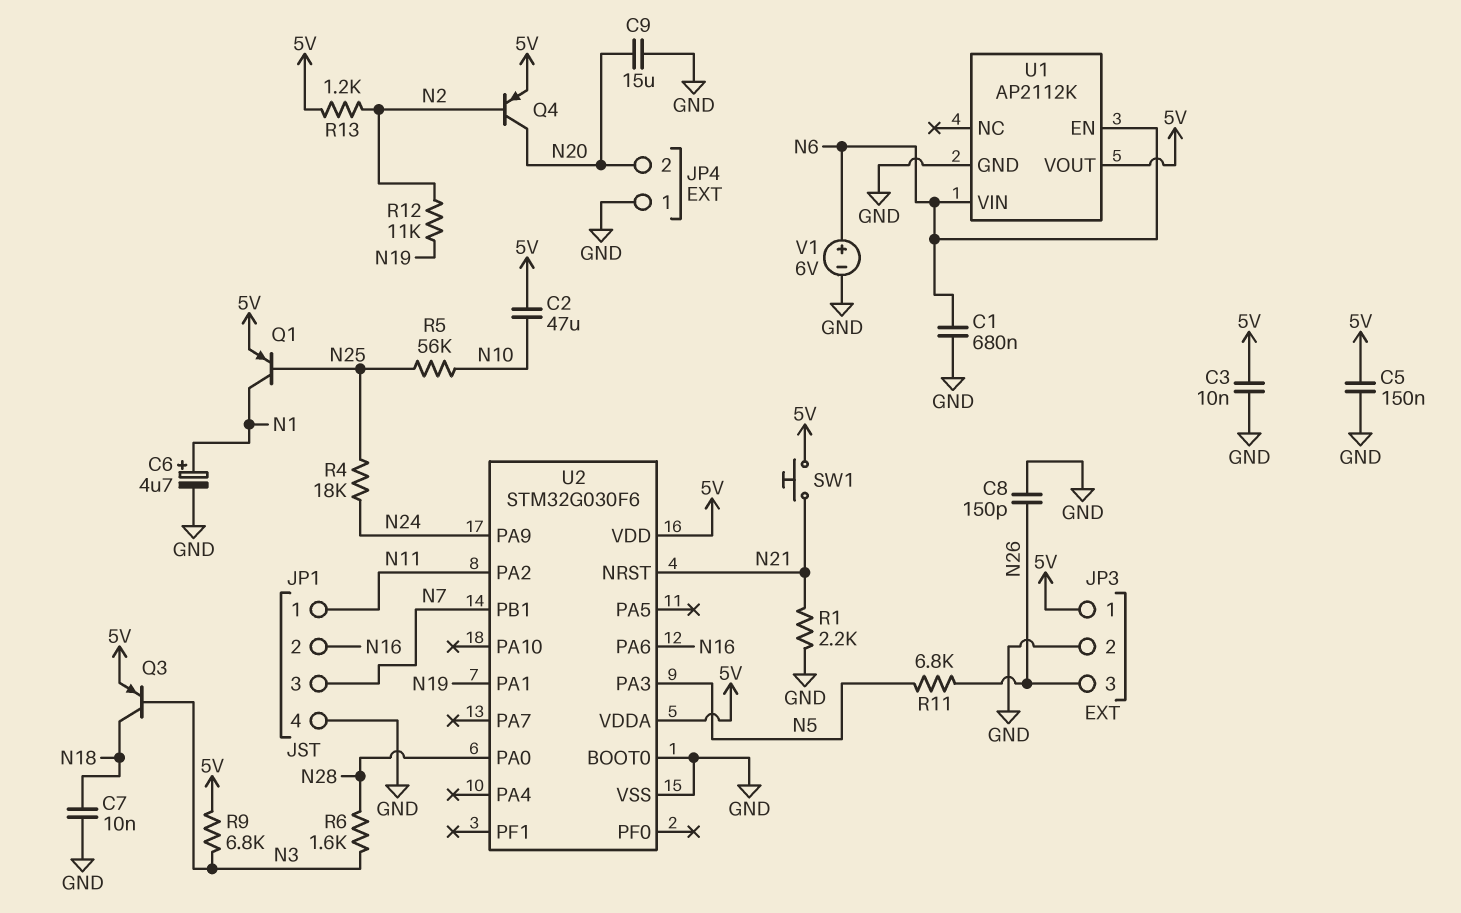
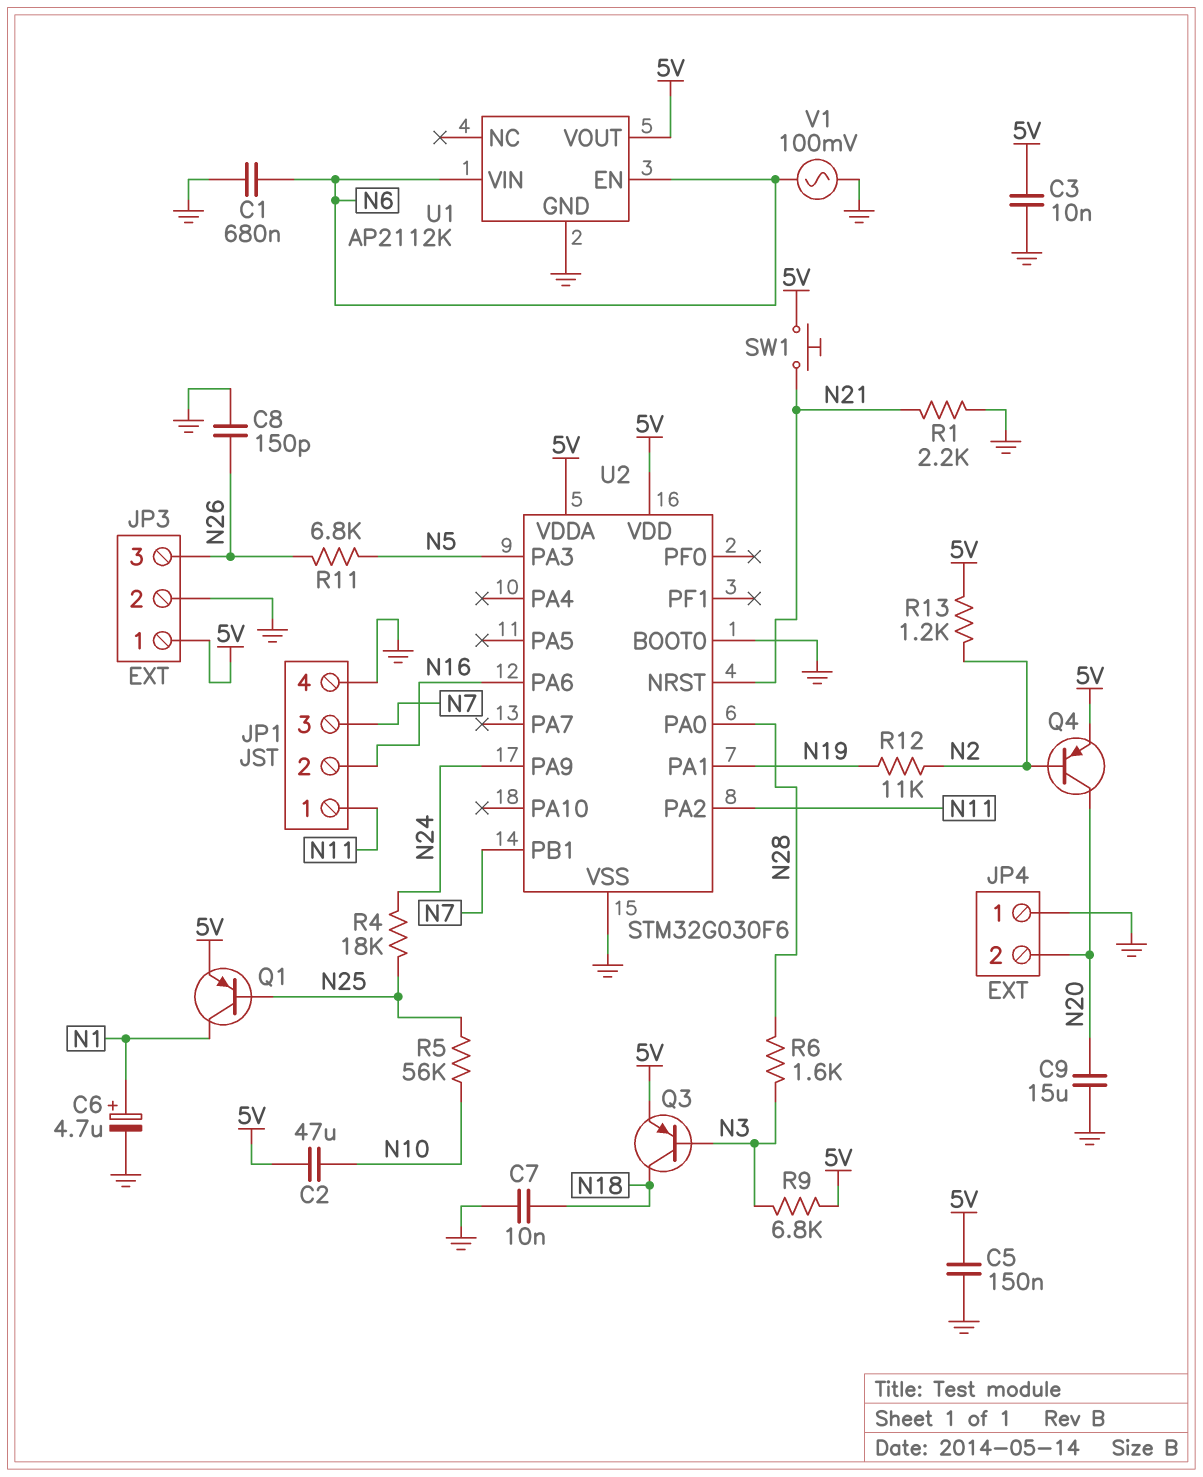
V1: 6V (plus N6, minus GND) -> AC 100mV (GND, N6)

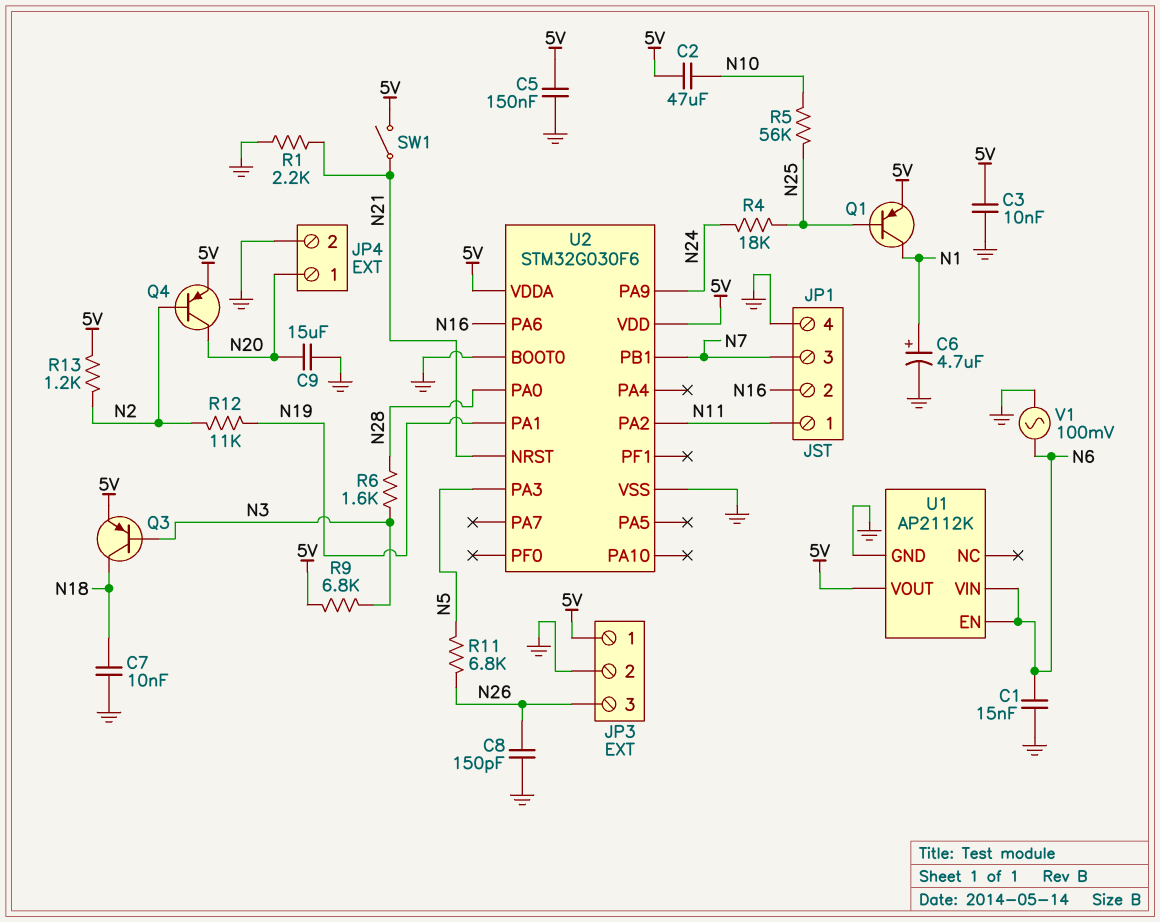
C1: 680nF (GND, N6) -> 15nF (GND, N6)
JP4 pin 1: GND -> N20
JP4 pin 2: N20 -> GND
SW1: button (5V, N21) -> switch (5V, N21)

